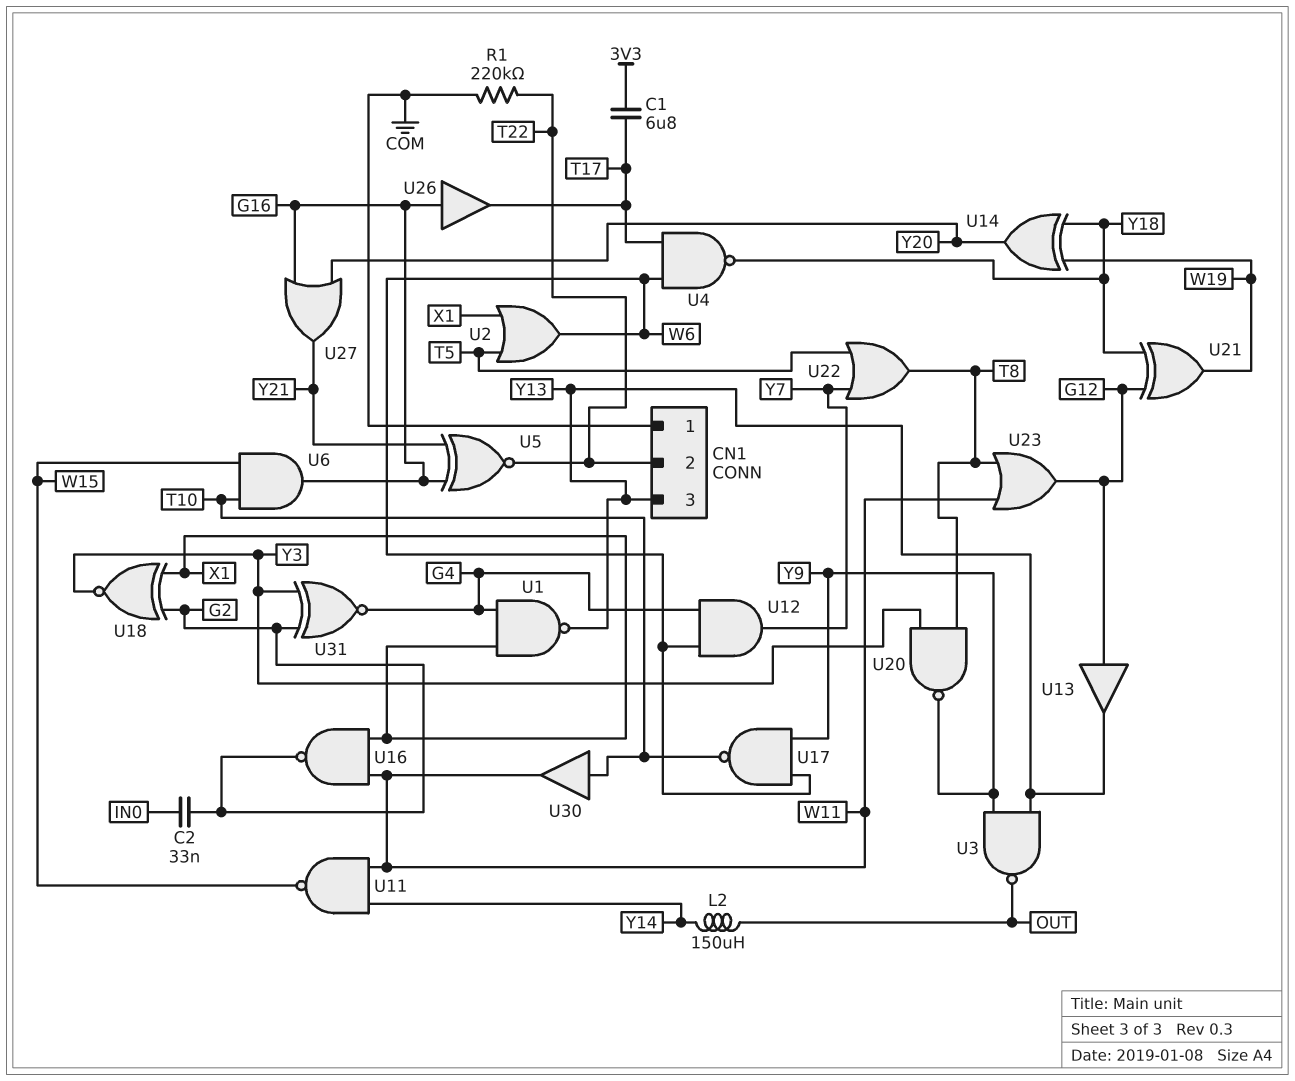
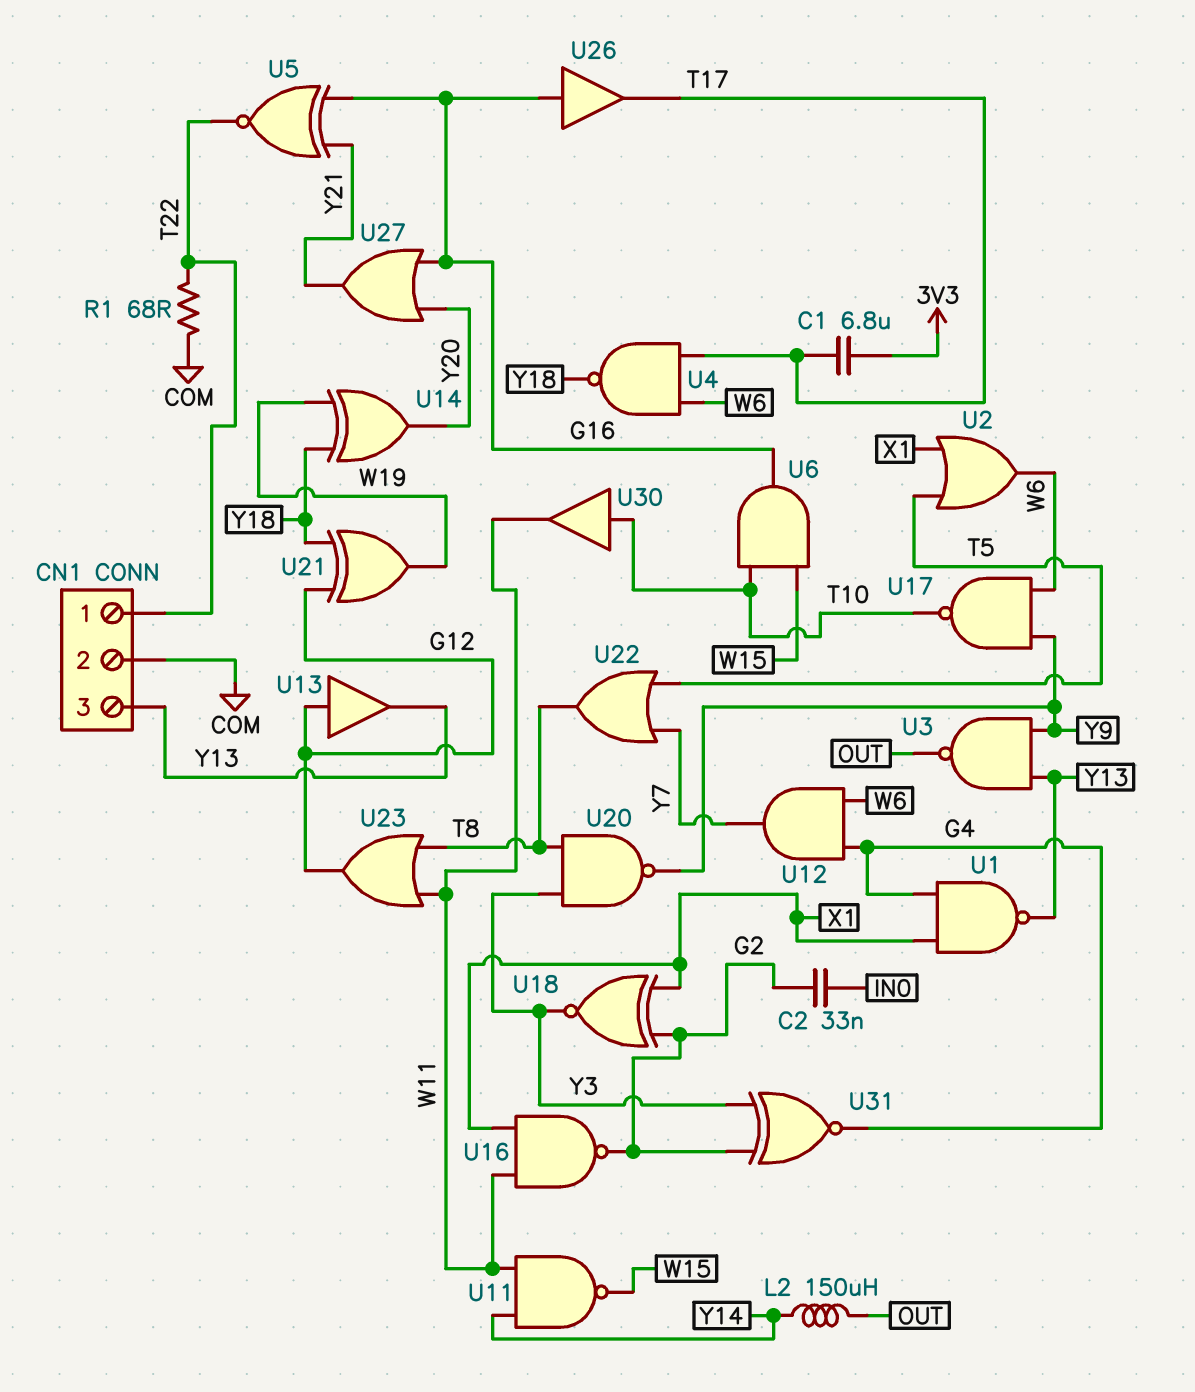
CN1 pin 1: COM -> T22
CN1 pin 2: T22 -> COM
R1: 220k (COM, T22) -> 68 (COM, T22)

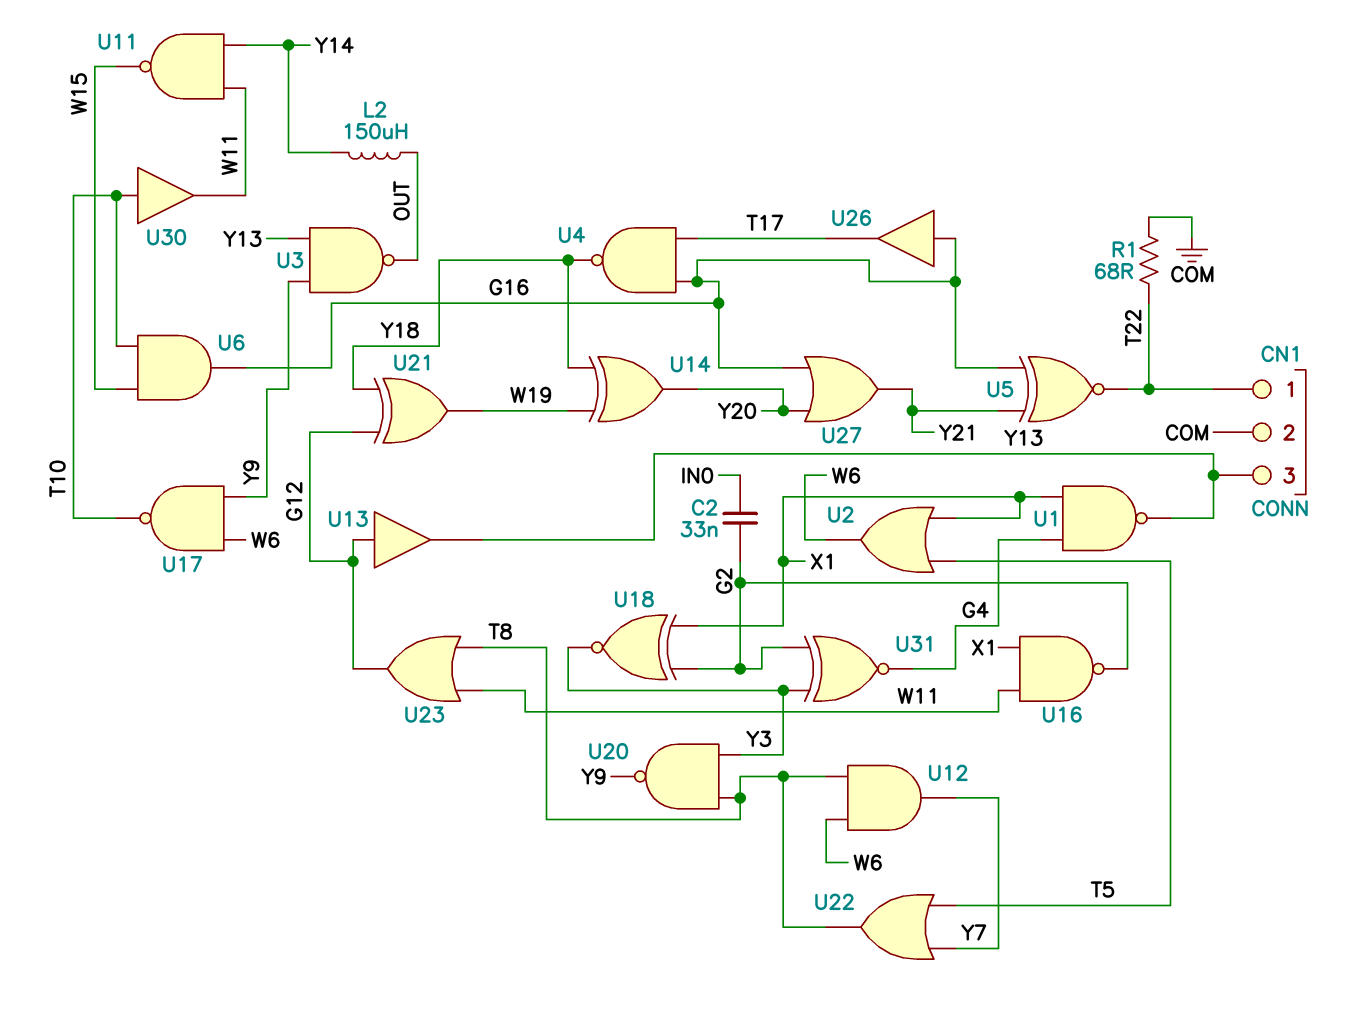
C1: 6.8uF (3V3, T17) -> none
U4: NAND (in T17, in W6, out Y18) -> NAND (in G16, in T17, out Y18)
U12: AND (in G4, in W6, out Y7) -> AND (in T8, in W6, out Y7)

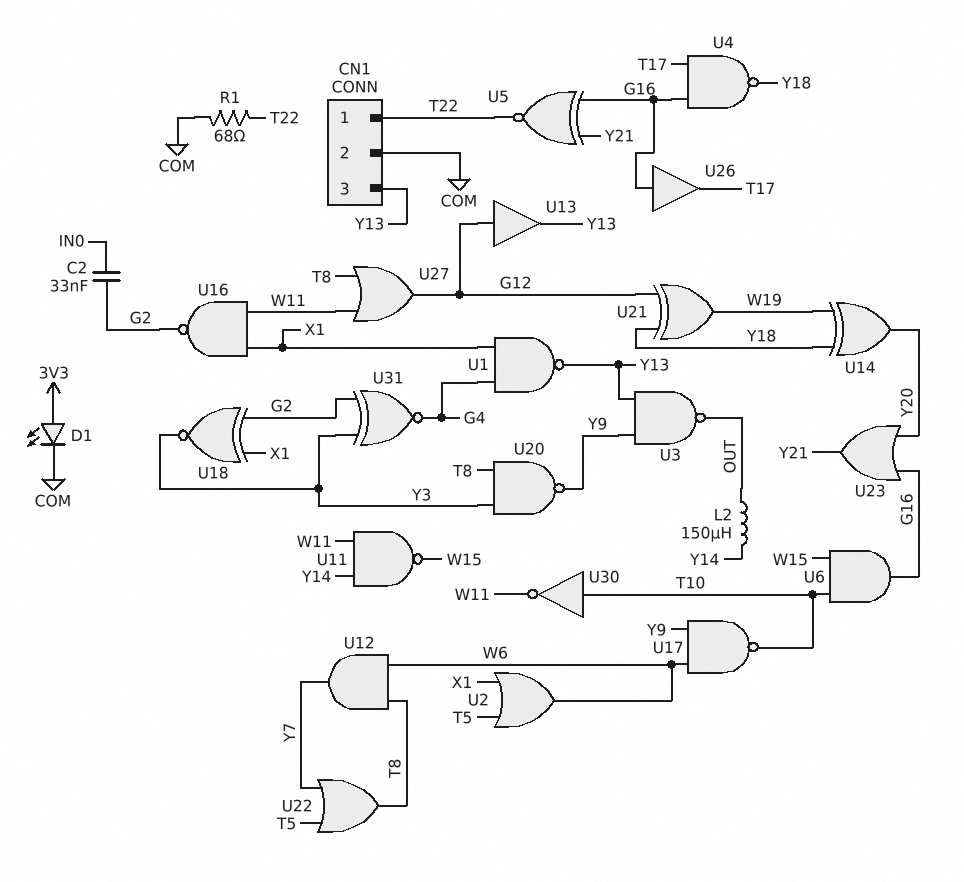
D1: none -> LED (A 3V3, K COM)
U23: OR (in T8, in W11, out G12) -> OR (in G16, in Y20, out Y21)
U27: OR (in G16, in Y20, out Y21) -> OR (in T8, in W11, out G12)
U30: buffer (in T10, out W11) -> NOT (in T10, out W11)

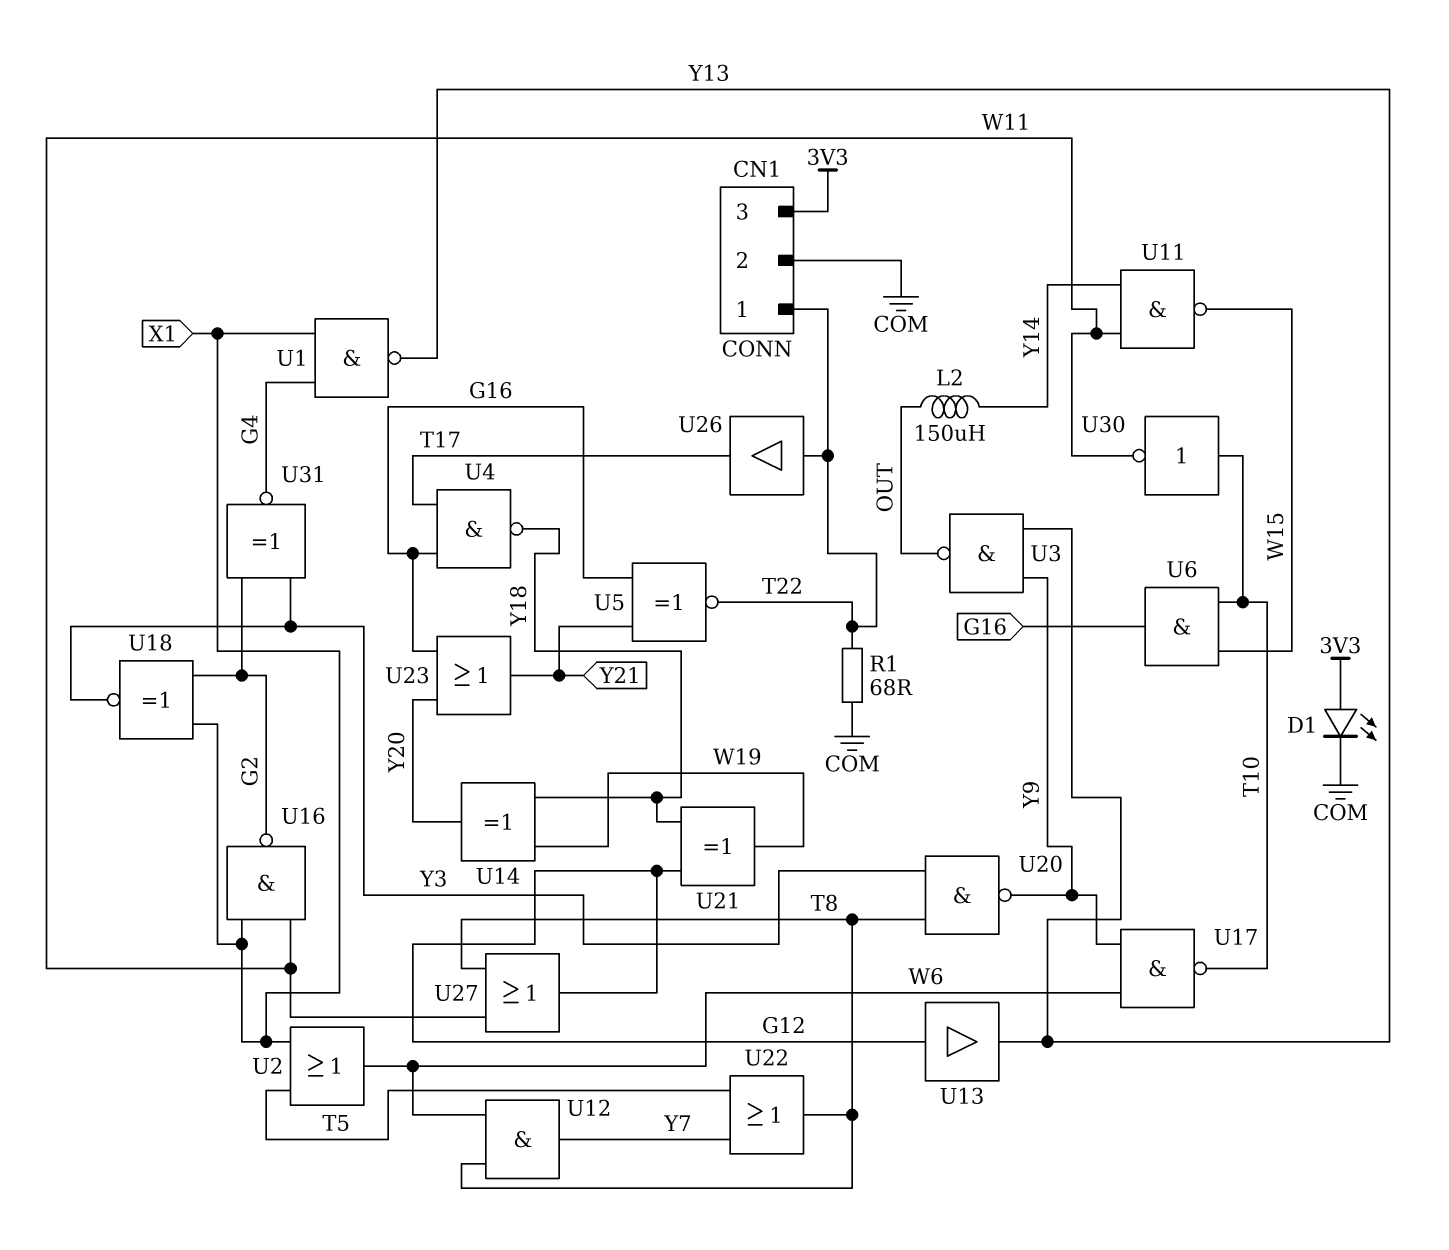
C2: 33nF (G2, IN0) -> none
CN1 pin 3: Y13 -> 3V3
U26: buffer (in G16, out T17) -> buffer (in T22, out T17)

